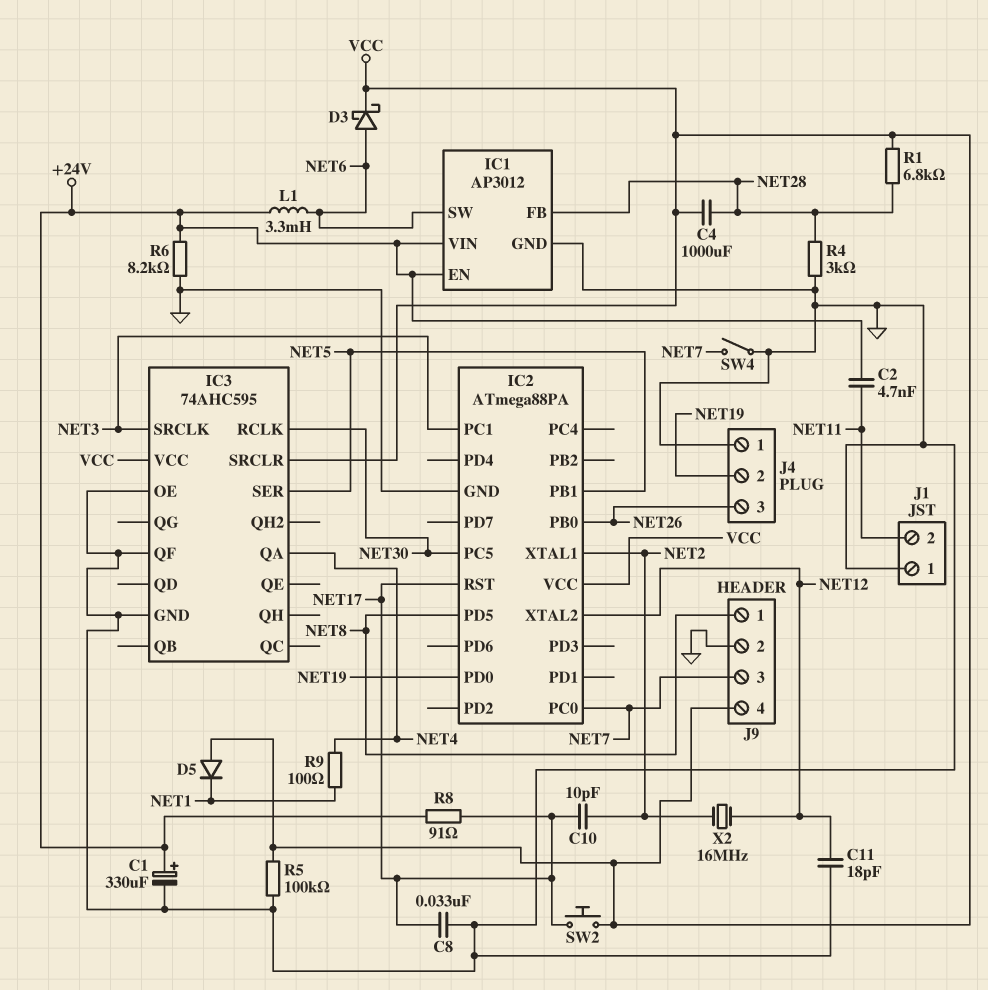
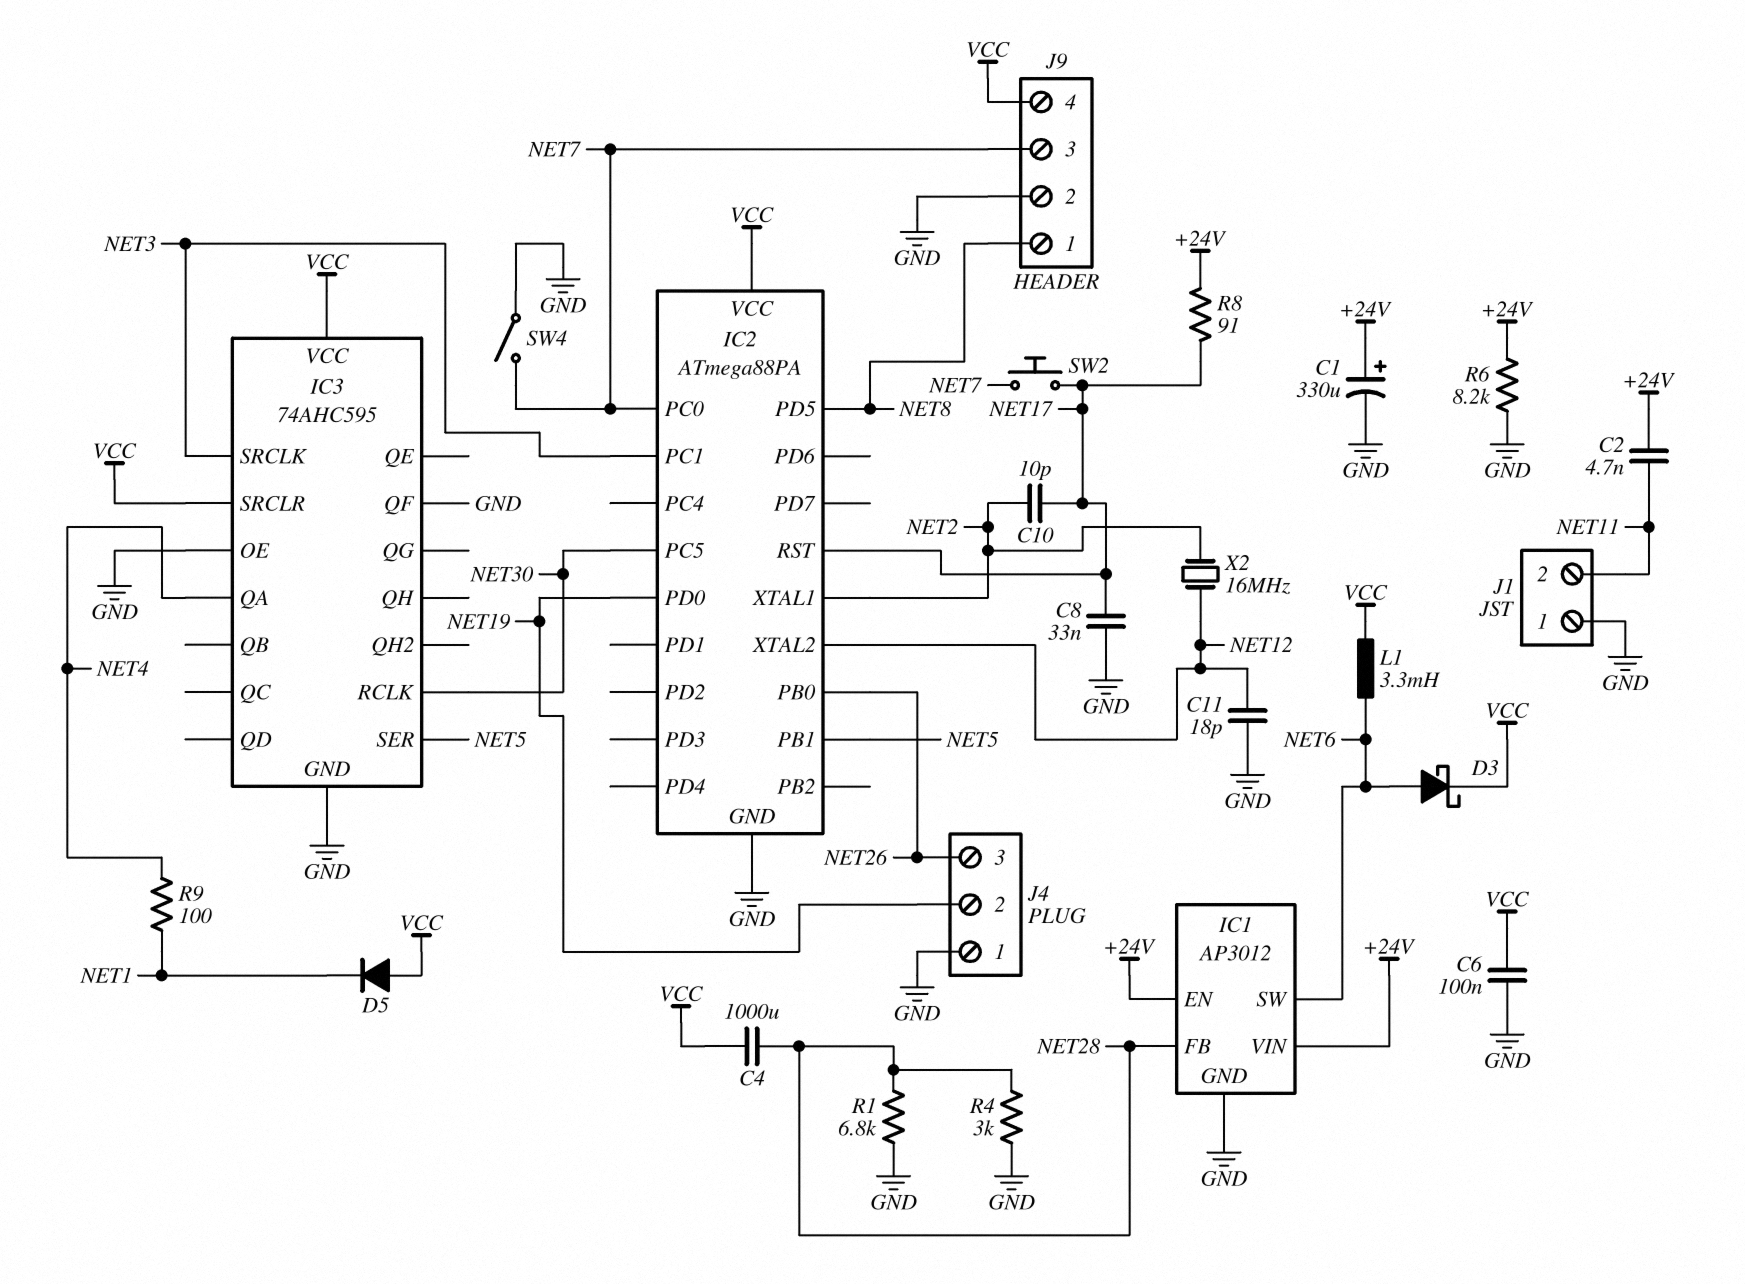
C6: none -> 100nF (GND, VCC)
L1: 3.3mH (+24V, NET6) -> 3.3mH (NET6, VCC)
R1: 6.8k (NET28, VCC) -> 6.8k (GND, NET28)
R5: 100k (GND, VCC) -> none
SW2: button (NET17, VCC) -> button (NET7, NET17)

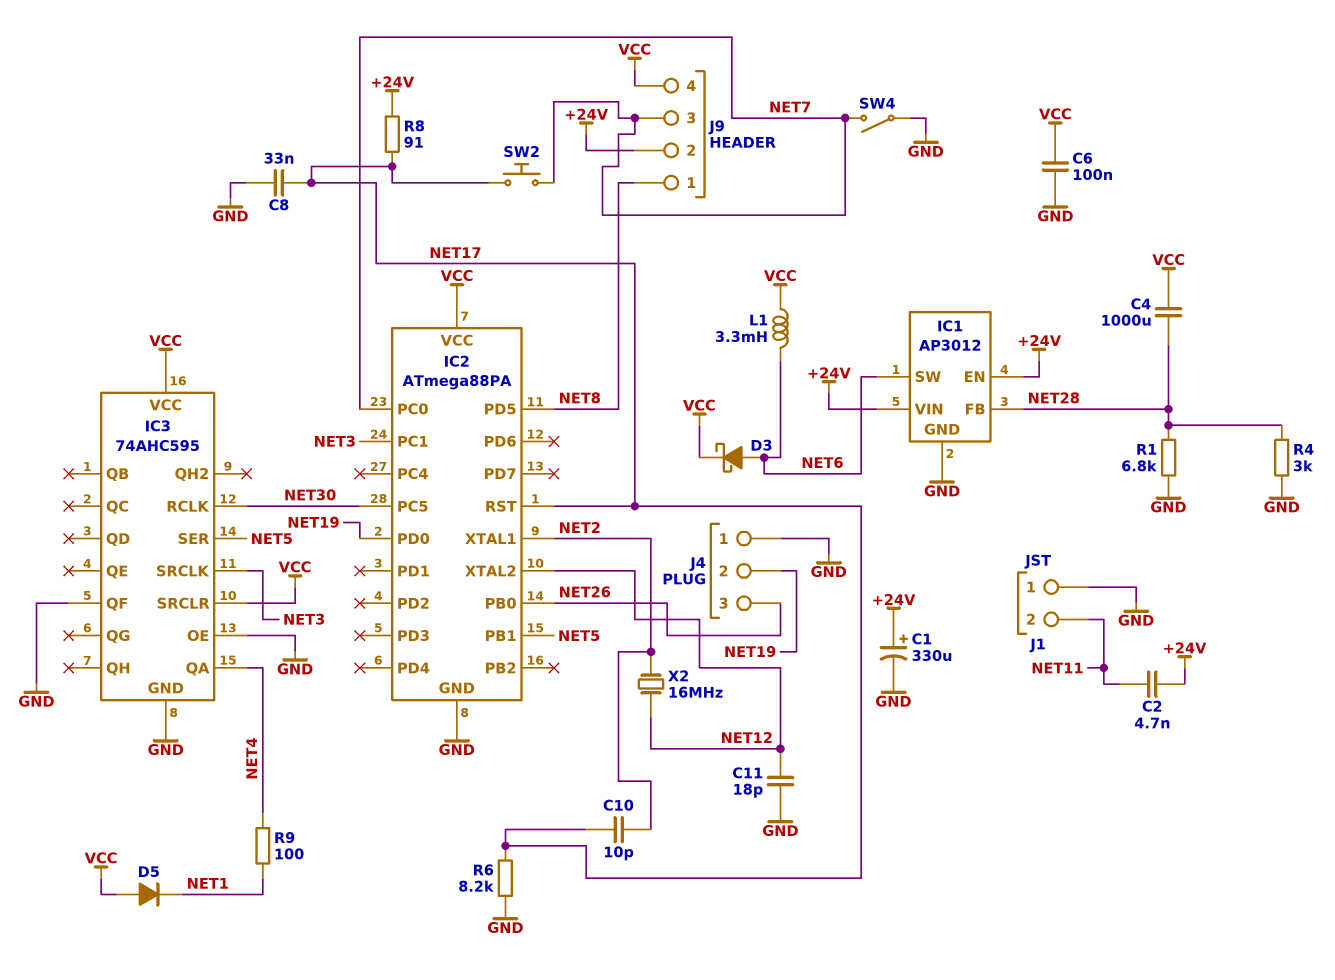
J9 pin 2: GND -> +24V
R6: 8.2k (+24V, GND) -> 8.2k (GND, NET17)

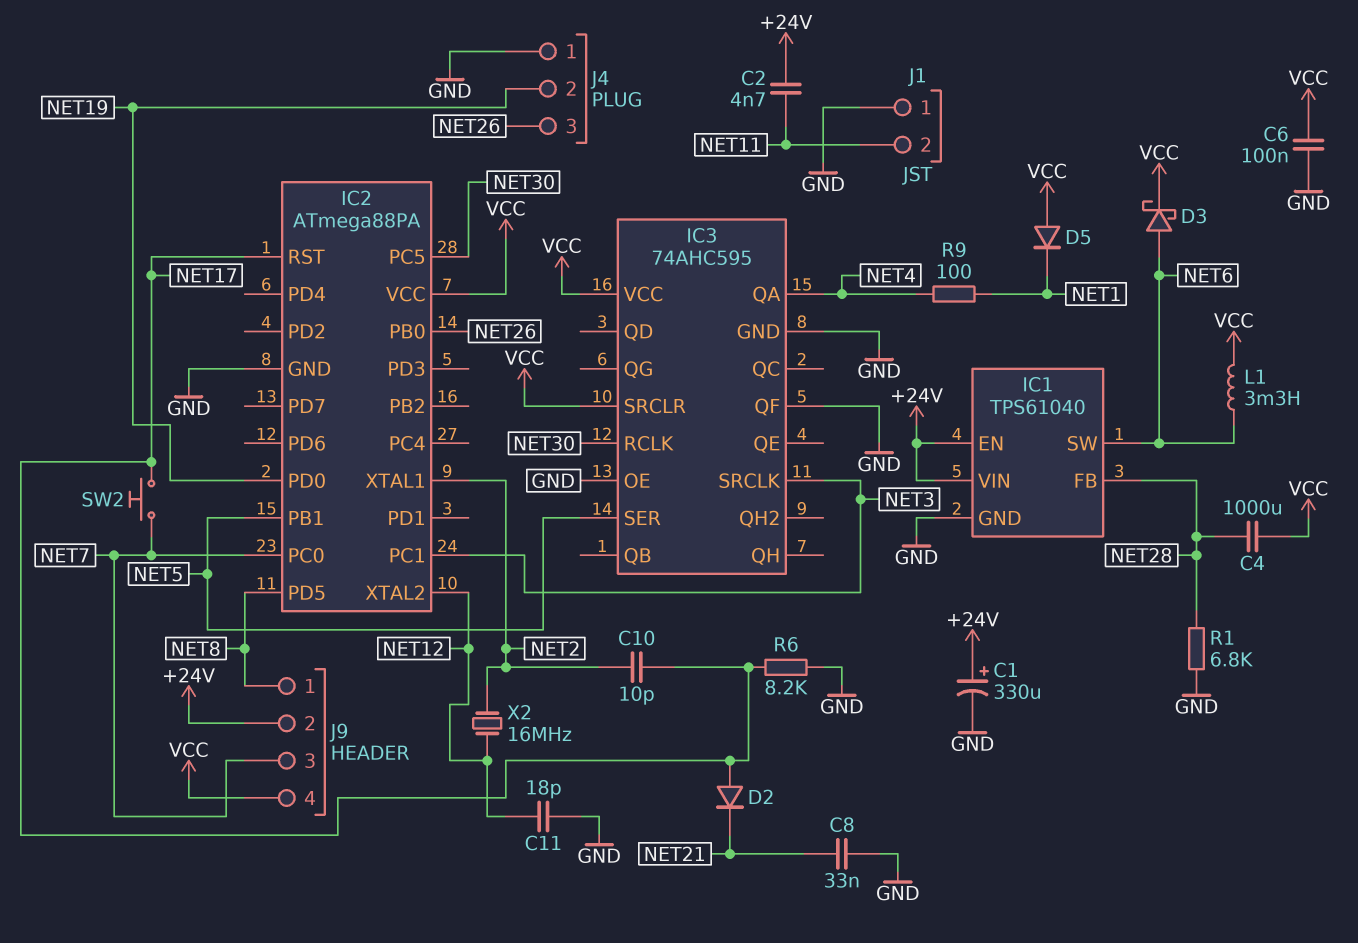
C8: 33nF (GND, NET17) -> 33nF (GND, NET21)
D2: none -> diode (A NET17, K NET21)
IC1: AP3012 -> TPS61040
R4: 3k (GND, NET28) -> none
R8: 91 (+24V, NET17) -> none
SW4: switch (GND, NET7) -> none

